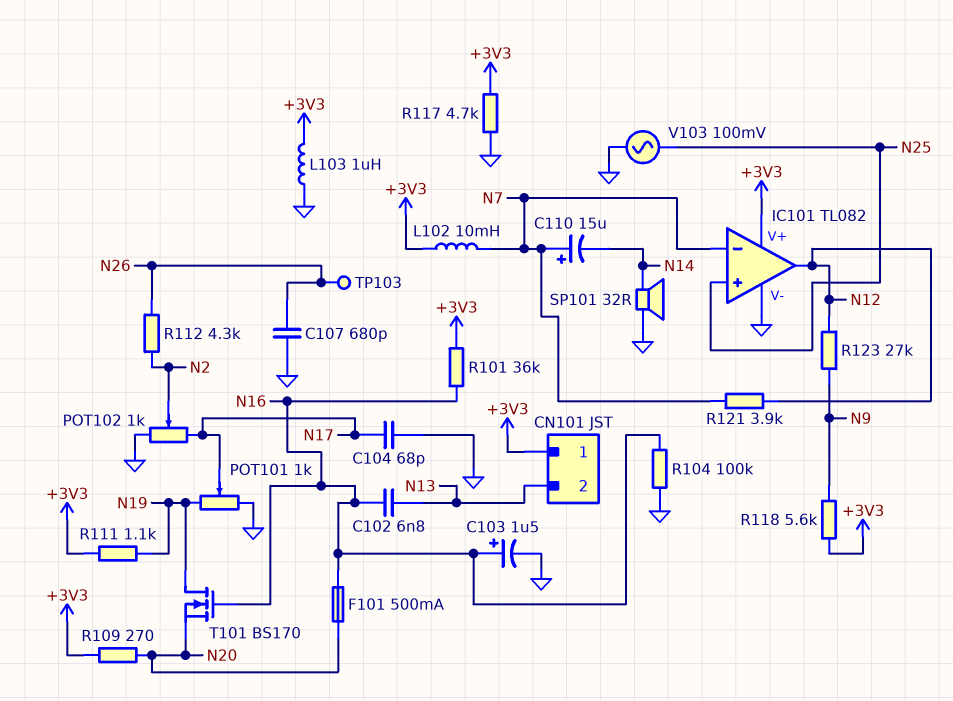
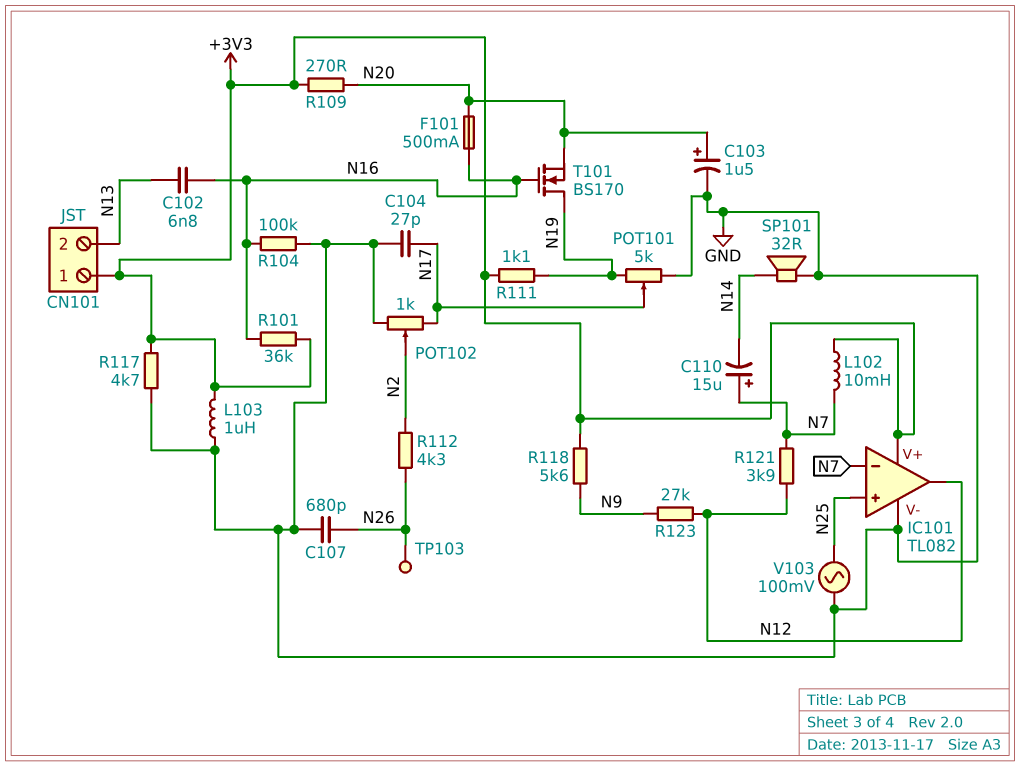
C103: 1.5uF (plus N16, minus GND) -> 1.5uF (plus N20, minus GND)
C104: 68pF (GND, N17) -> 27pF (GND, N17)
POT101: 1k (GND, N19, wiper N17) -> 5k (GND, N19, wiper N17)

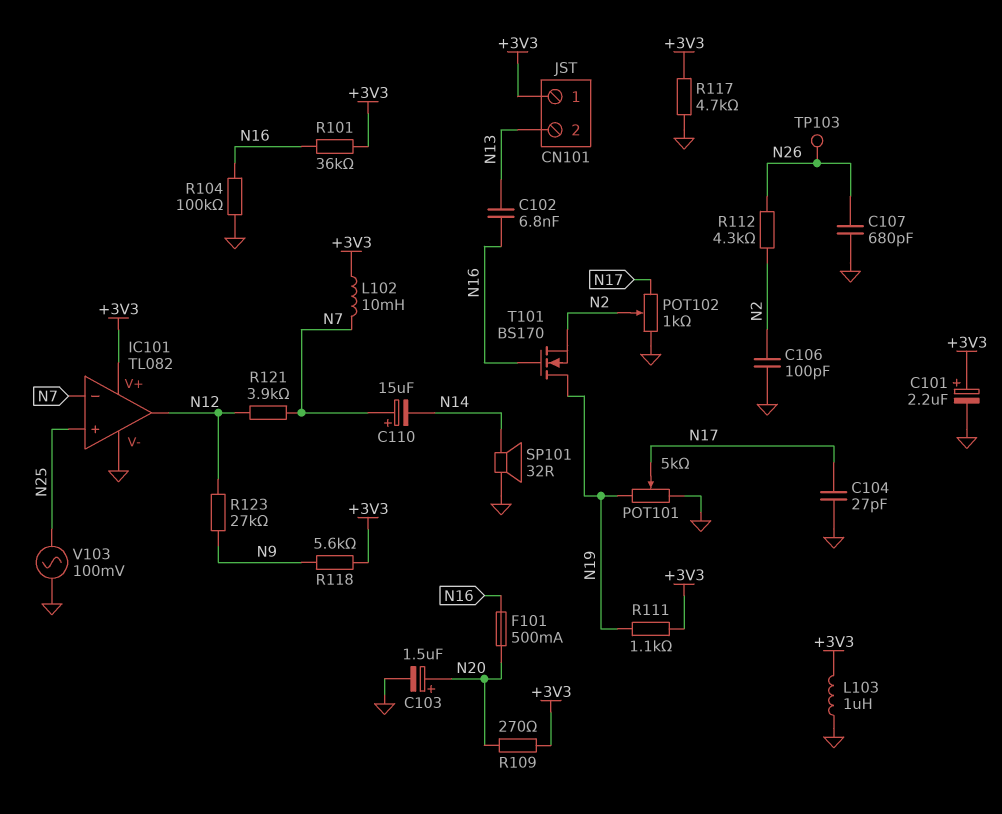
C101: none -> 2.2uF (plus +3V3, minus GND)
C106: none -> 100pF (GND, N2)
T101: NMOS BS170 (G N16, D N19, S N20) -> NMOS BS170 (G N16, D N19, S N2)

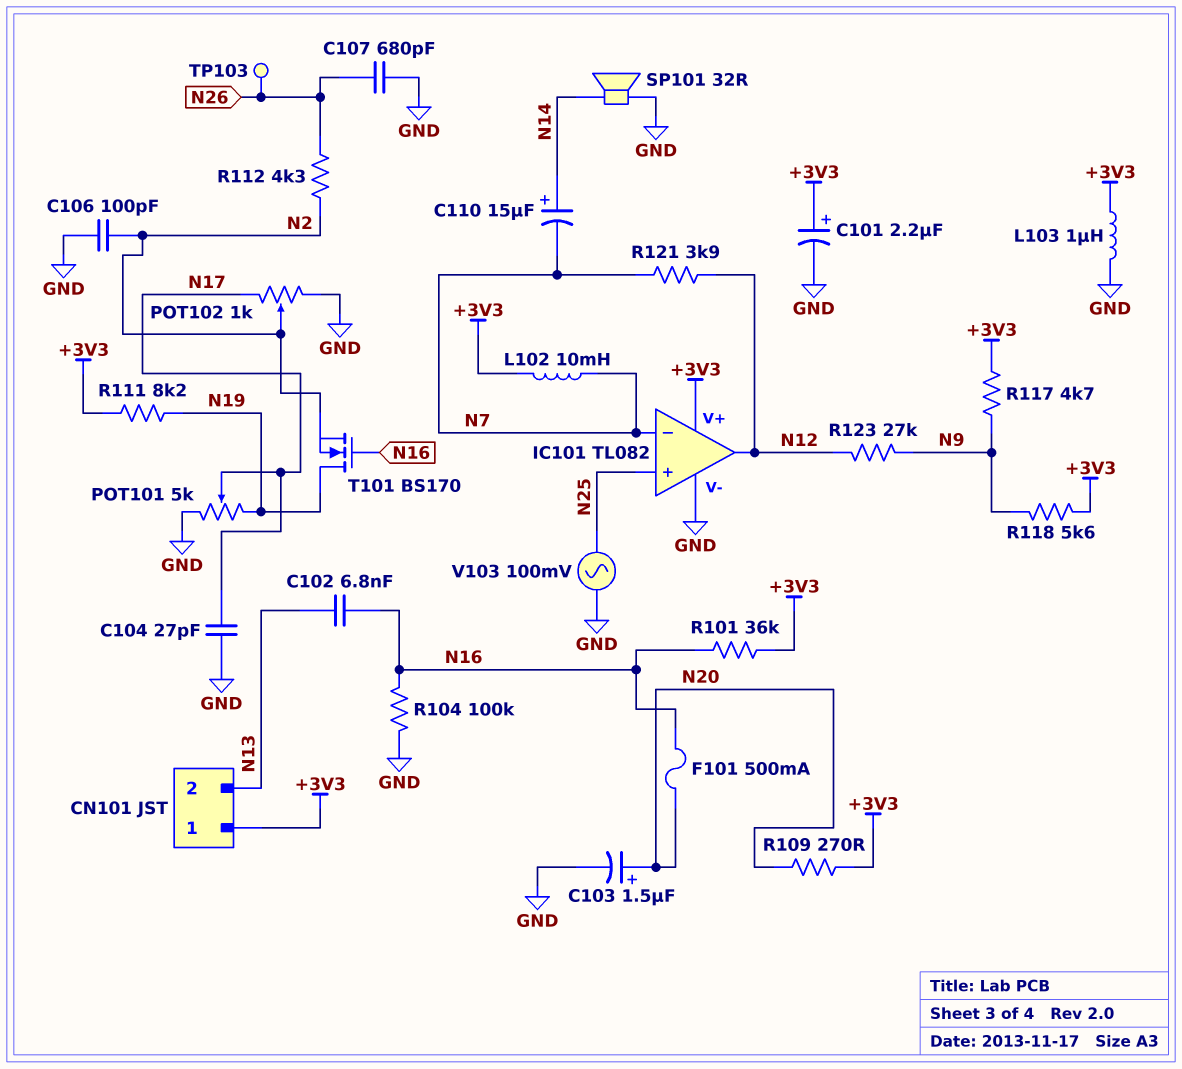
C110: 15uF (plus N7, minus N14) -> 15uF (plus N14, minus N7)
R111: 1.1k (+3V3, N19) -> 8.2k (+3V3, N19)
R117: 4.7k (+3V3, GND) -> 4.7k (+3V3, N9)

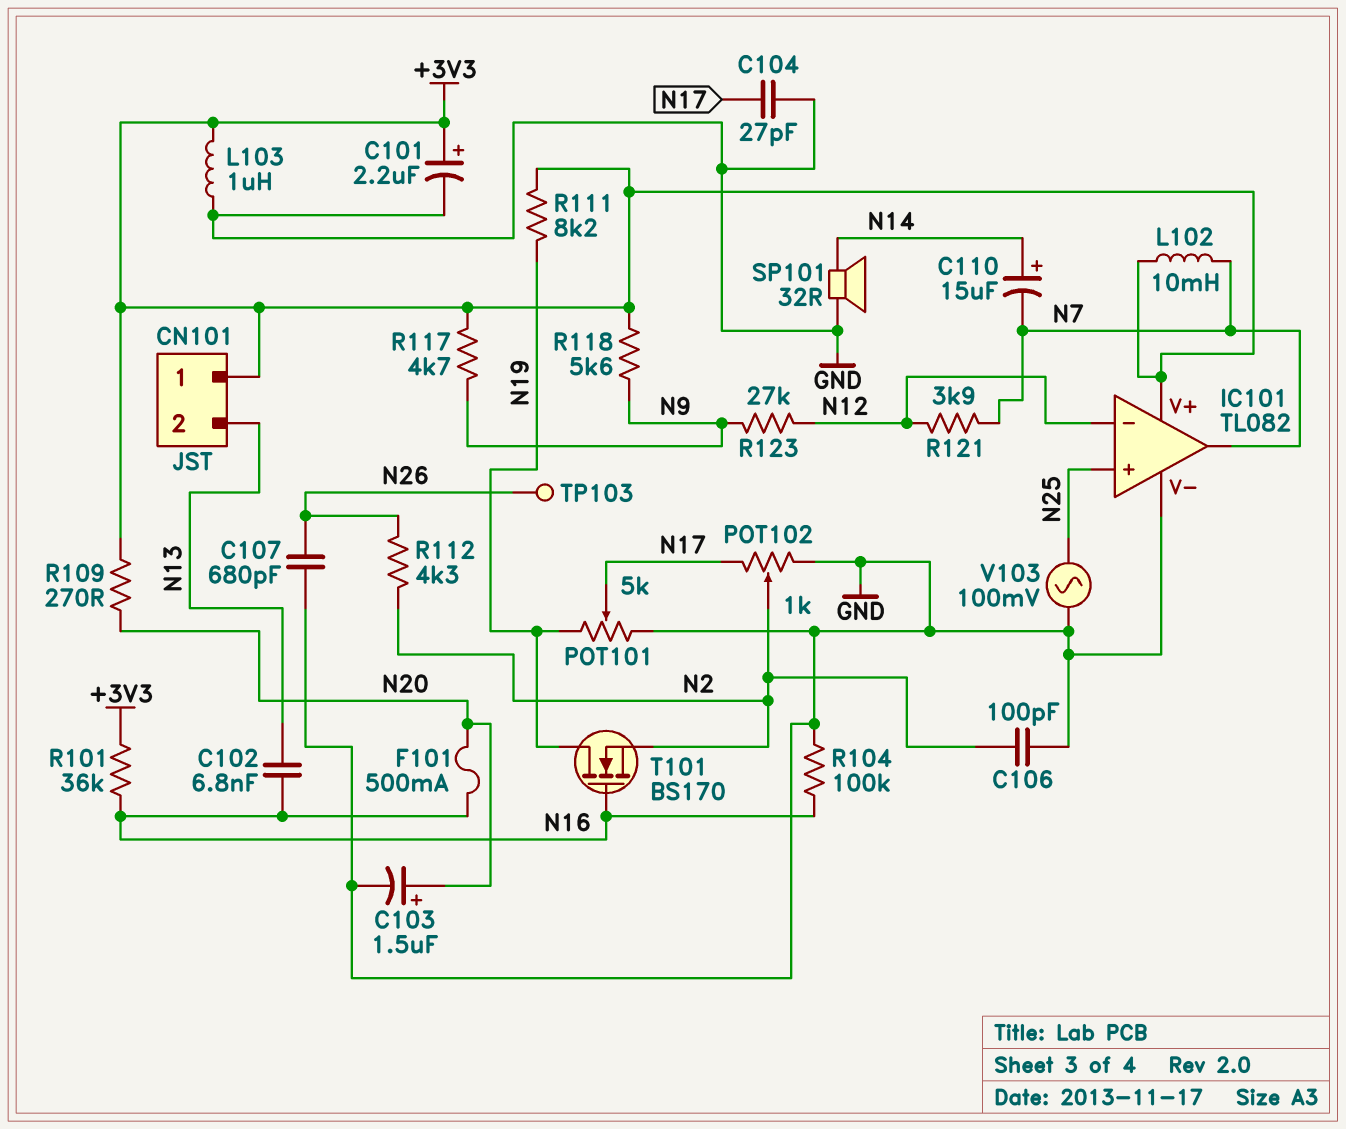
IC101 pin in-: N7 -> N12
IC101 pin out: N12 -> N7

